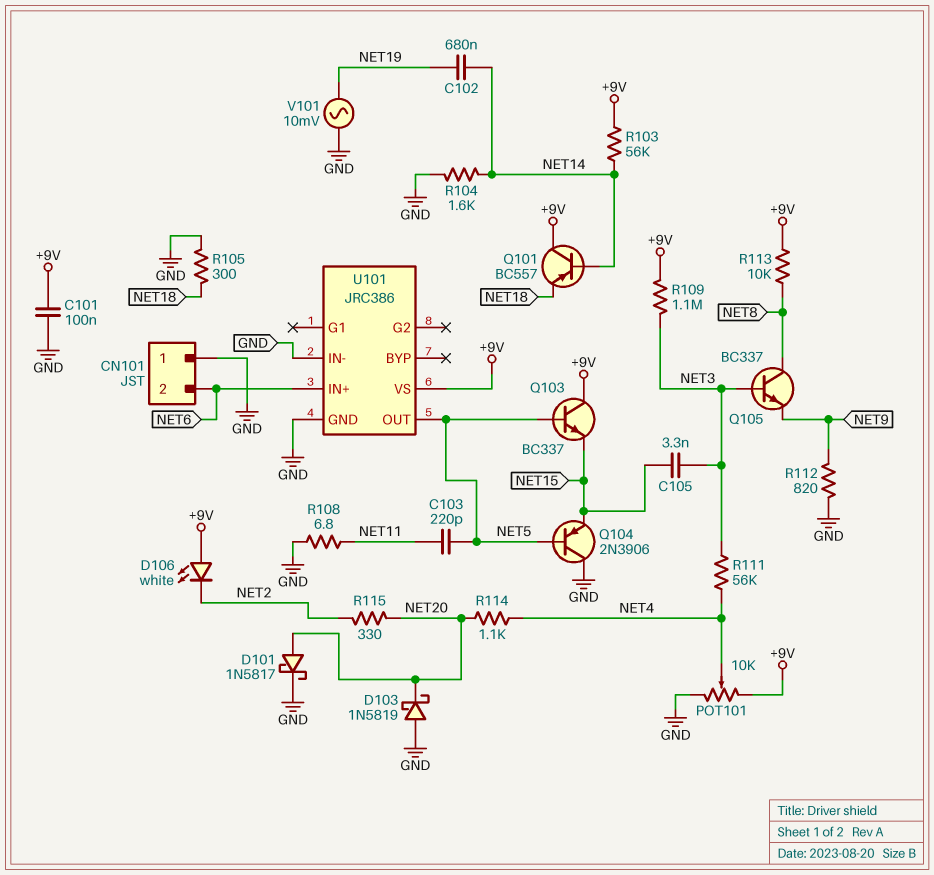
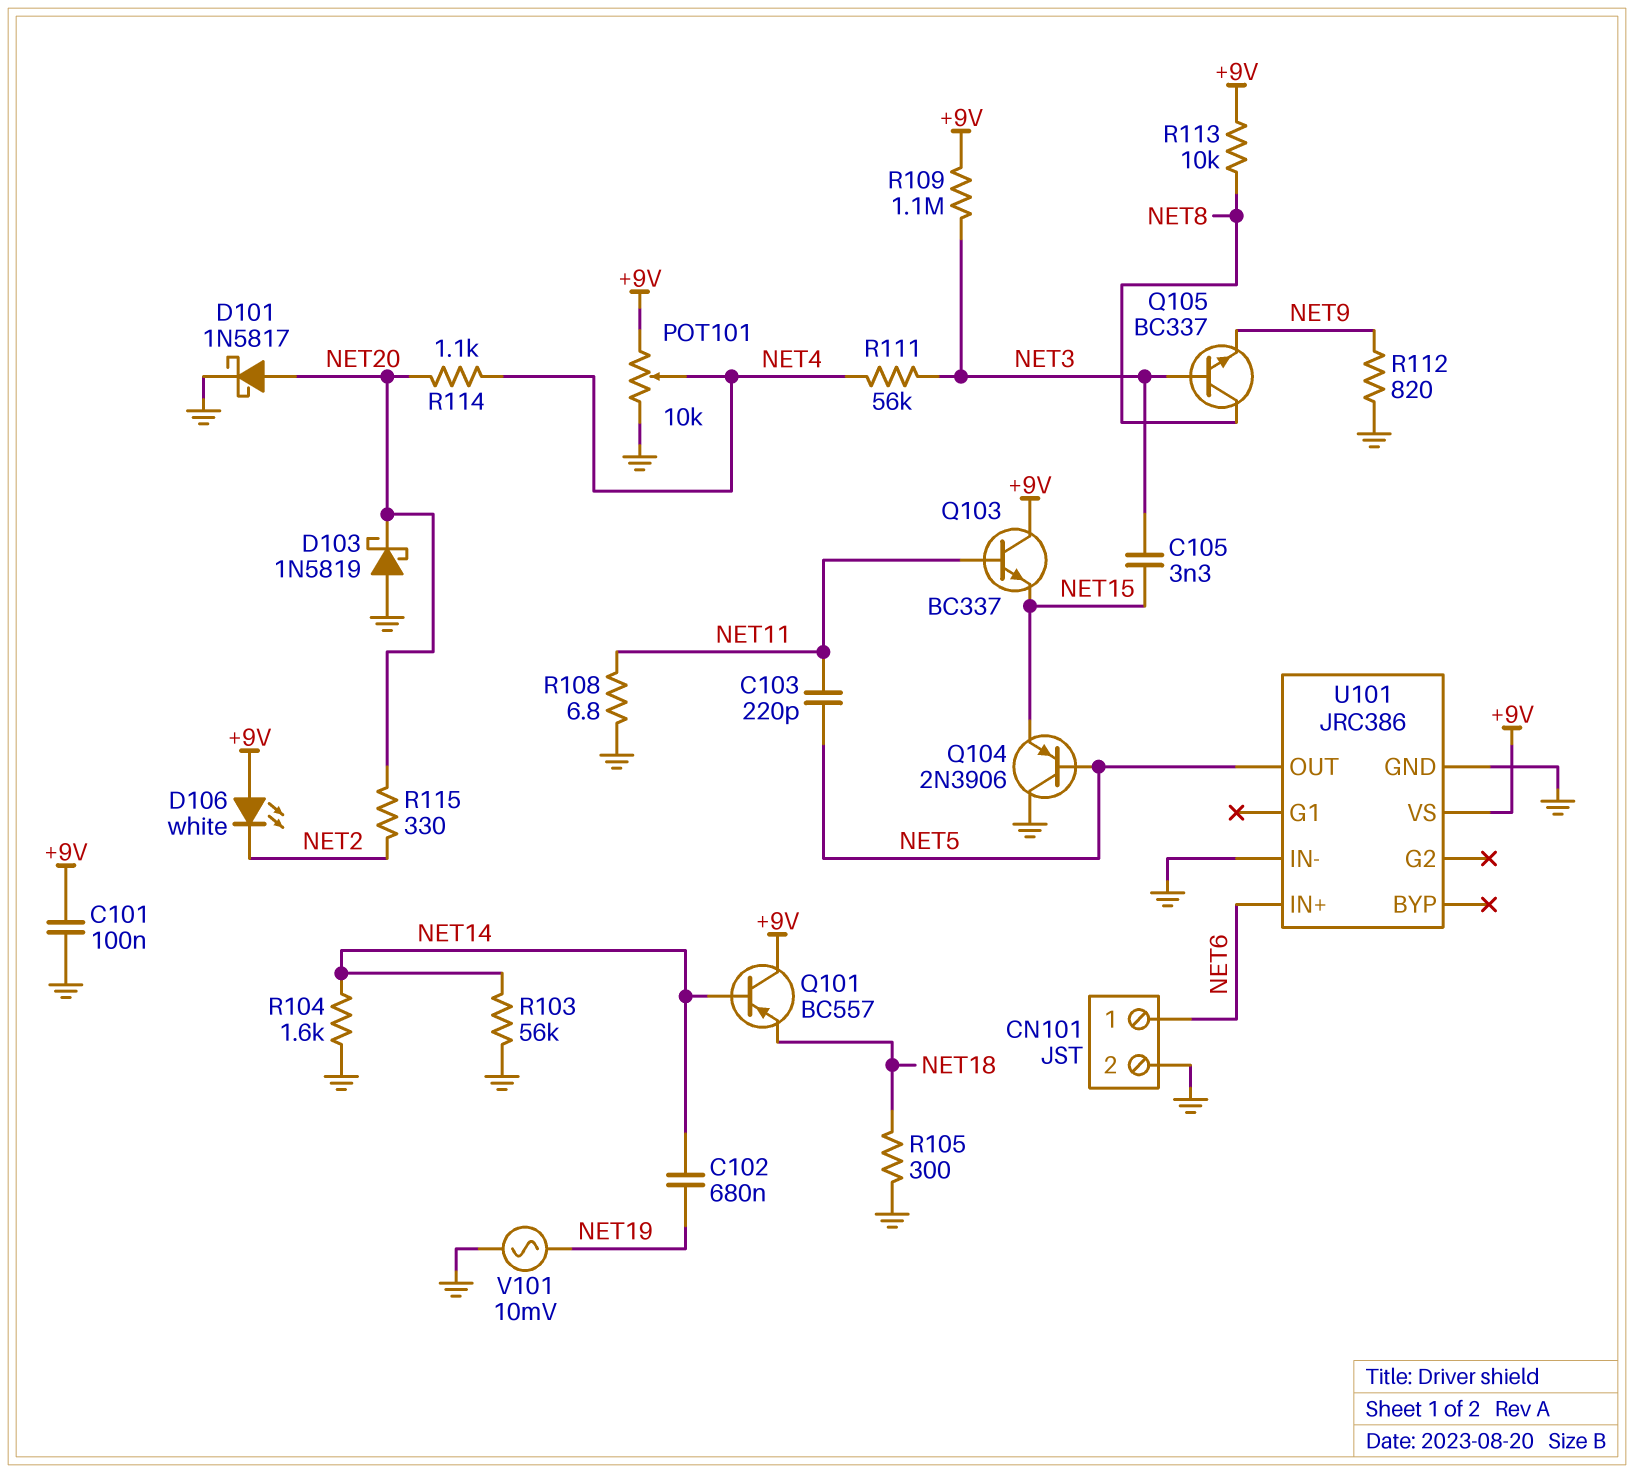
CN101 pin 1: GND -> NET6
CN101 pin 2: NET6 -> GND
Q103: NPN BC337 (B NET5, C +9V, E NET15) -> NPN BC337 (B NET11, C +9V, E NET15)
R103: 56k (+9V, NET14) -> 56k (GND, NET14)

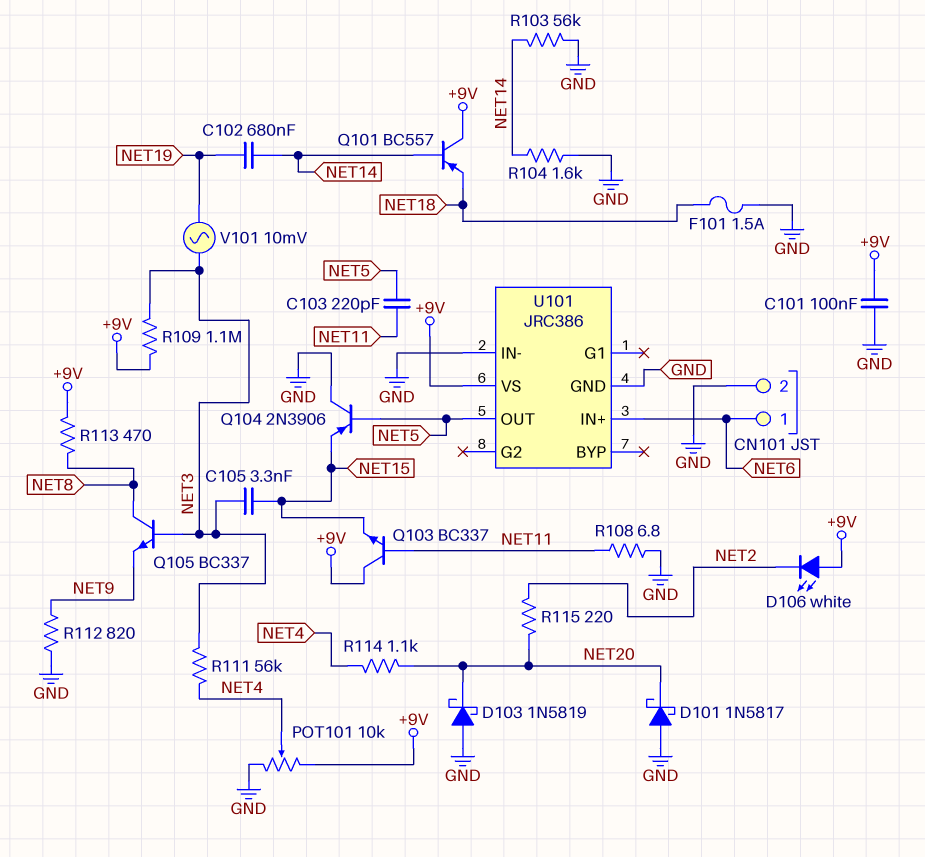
D101: schottky 1N5817 (A NET20, K GND) -> schottky 1N5817 (A GND, K NET20)
F101: none -> 1.5A (GND, NET18)
R105: 300 (GND, NET18) -> none
R113: 10k (+9V, NET8) -> 470 (+9V, NET8)
R115: 330 (NET2, NET20) -> 220 (NET2, NET20)
V101: AC 10mV (GND, NET19) -> AC 10mV (NET3, NET19)

